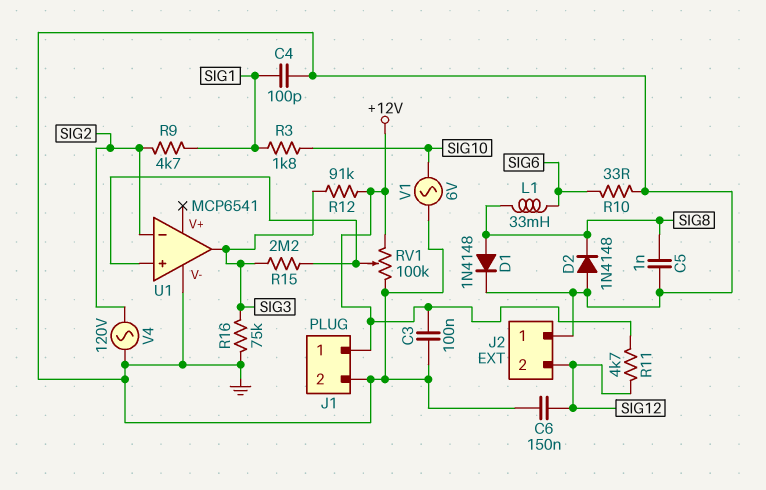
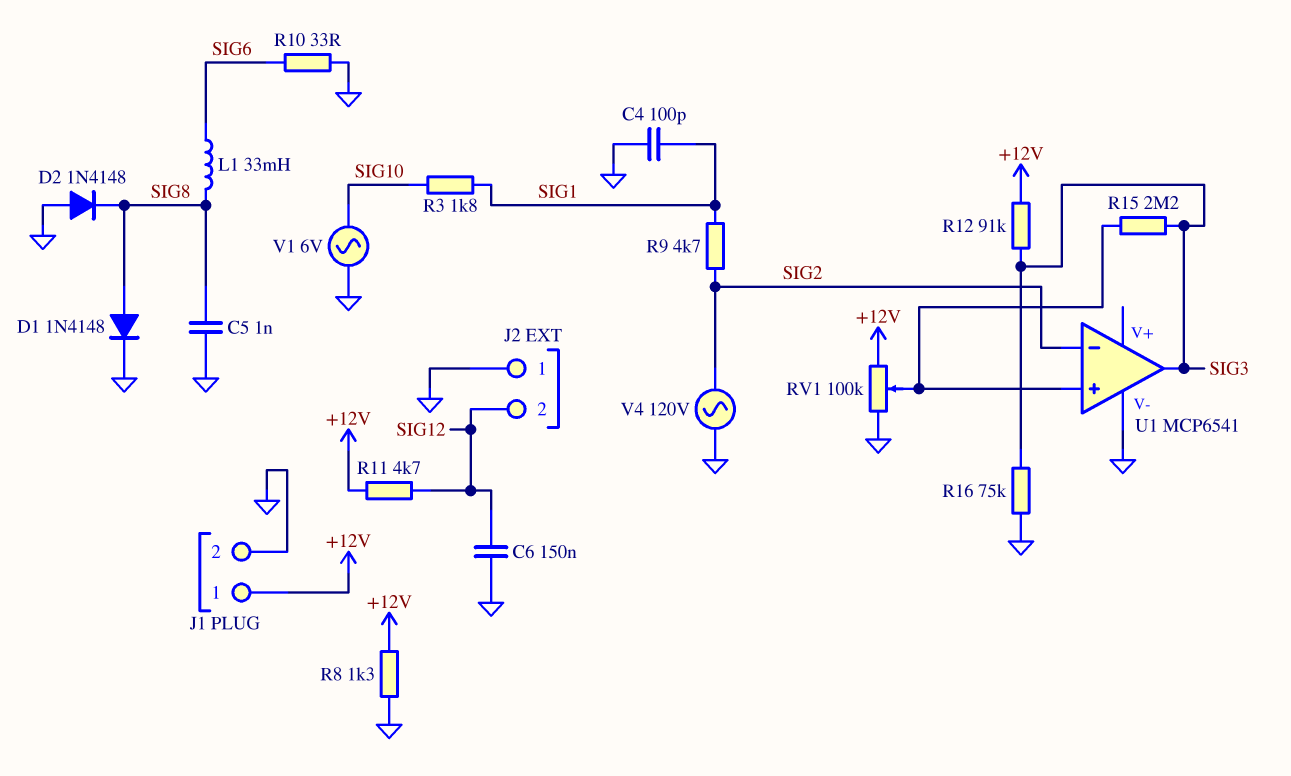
C3: 100nF (+12V, GND) -> none
R8: none -> 1.3k (+12V, GND)

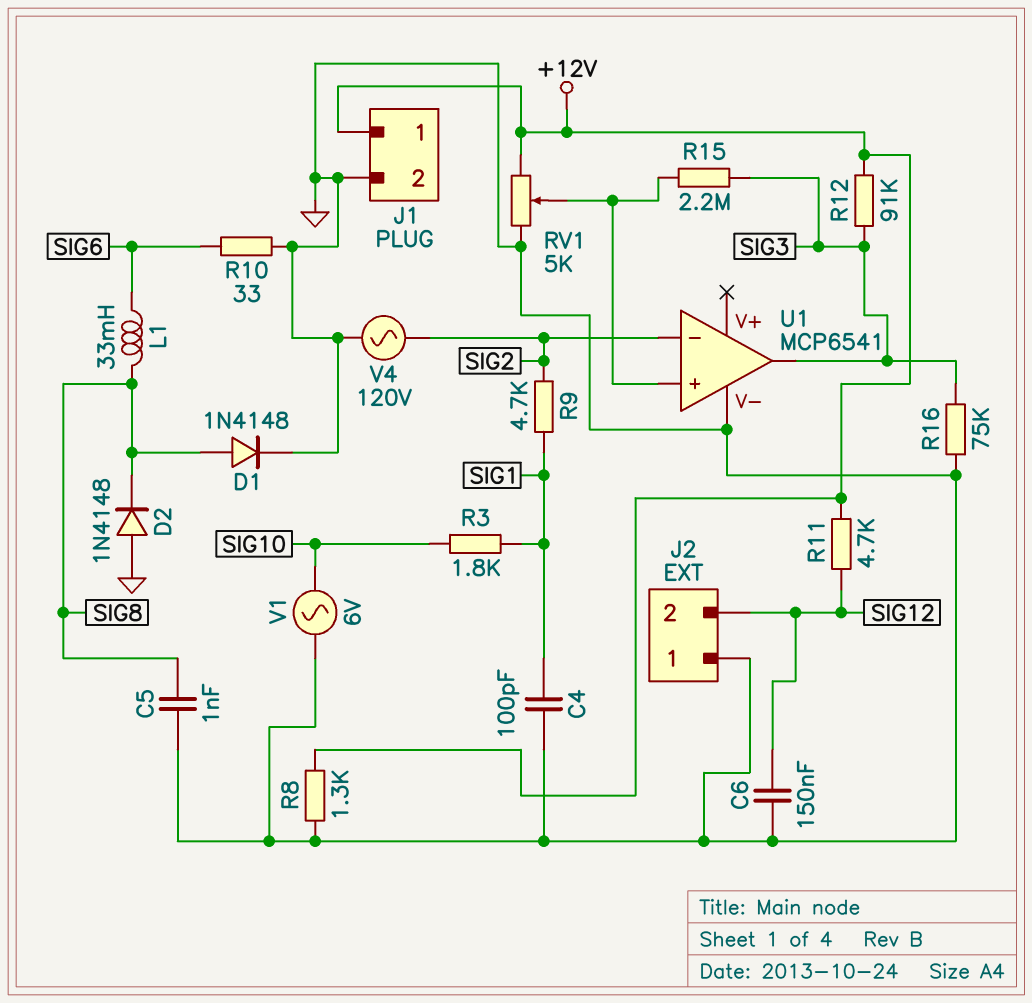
RV1: 100k (+12V, GND, wiper U1/in+) -> 5k (+12V, GND, wiper U1/in+)

